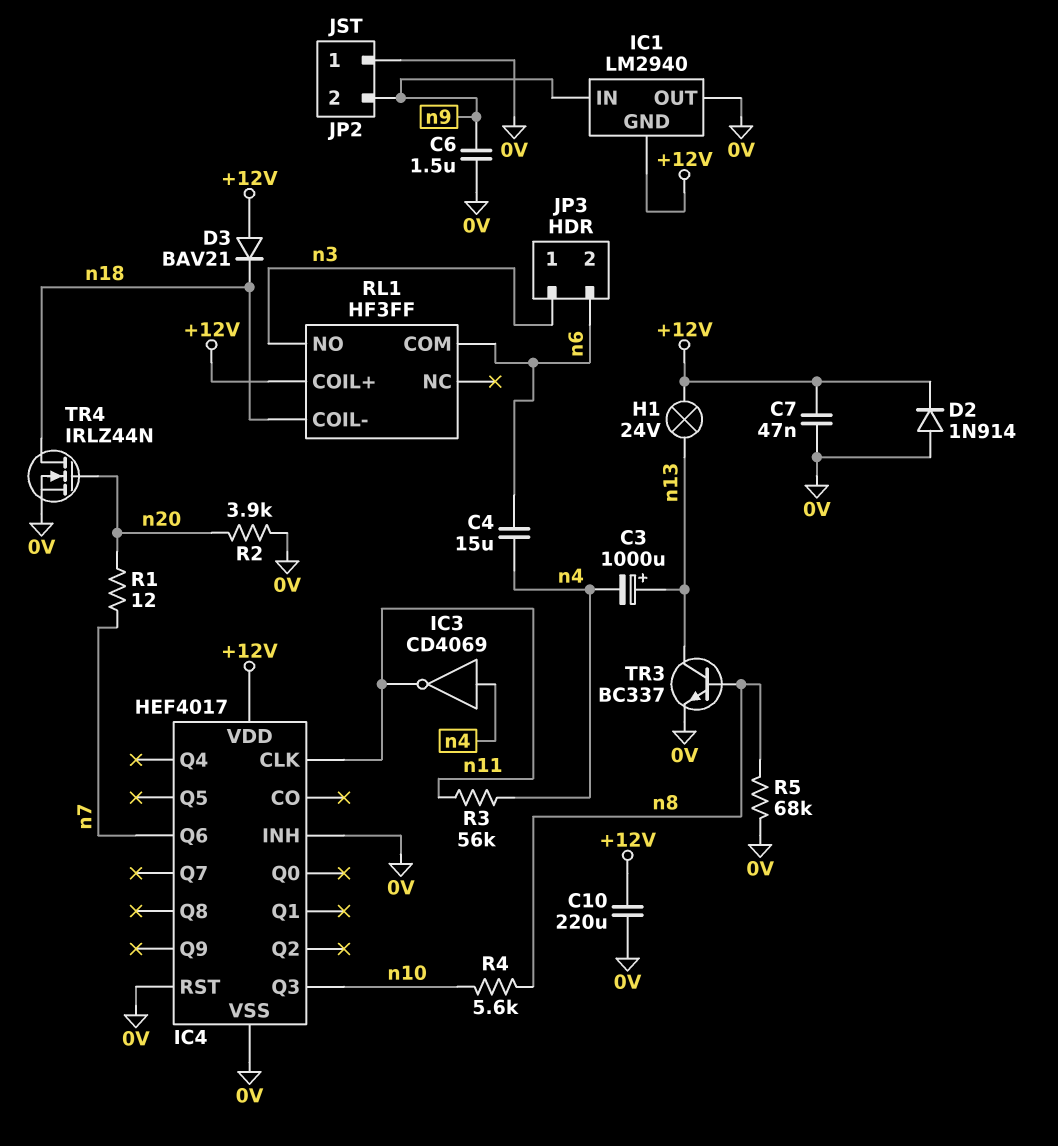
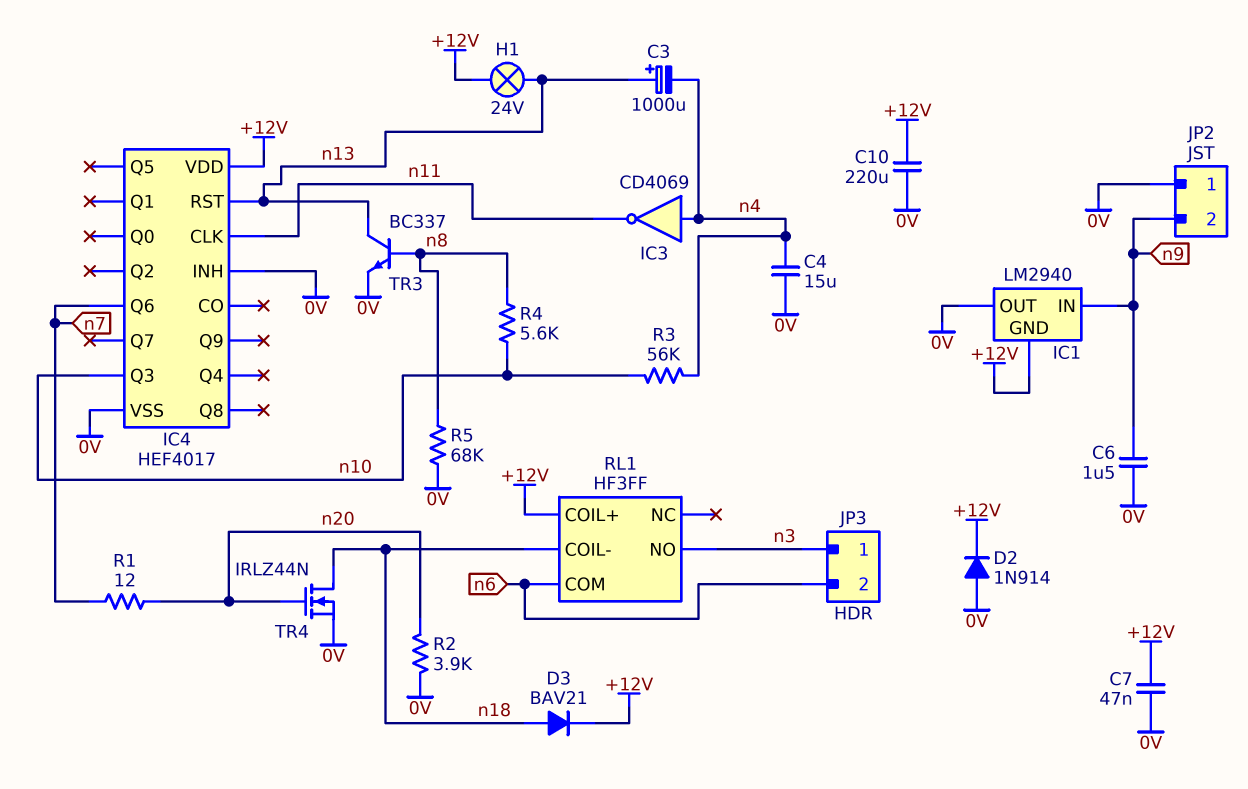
C4: 15uF (n4, n6) -> 15uF (0V, n4)
D3: diode BAV21 (A +12V, K n18) -> diode BAV21 (A n18, K +12V)
IC4 pin RST: 0V -> n13
R3: 56k (n4, n11) -> 56k (n4, n10)

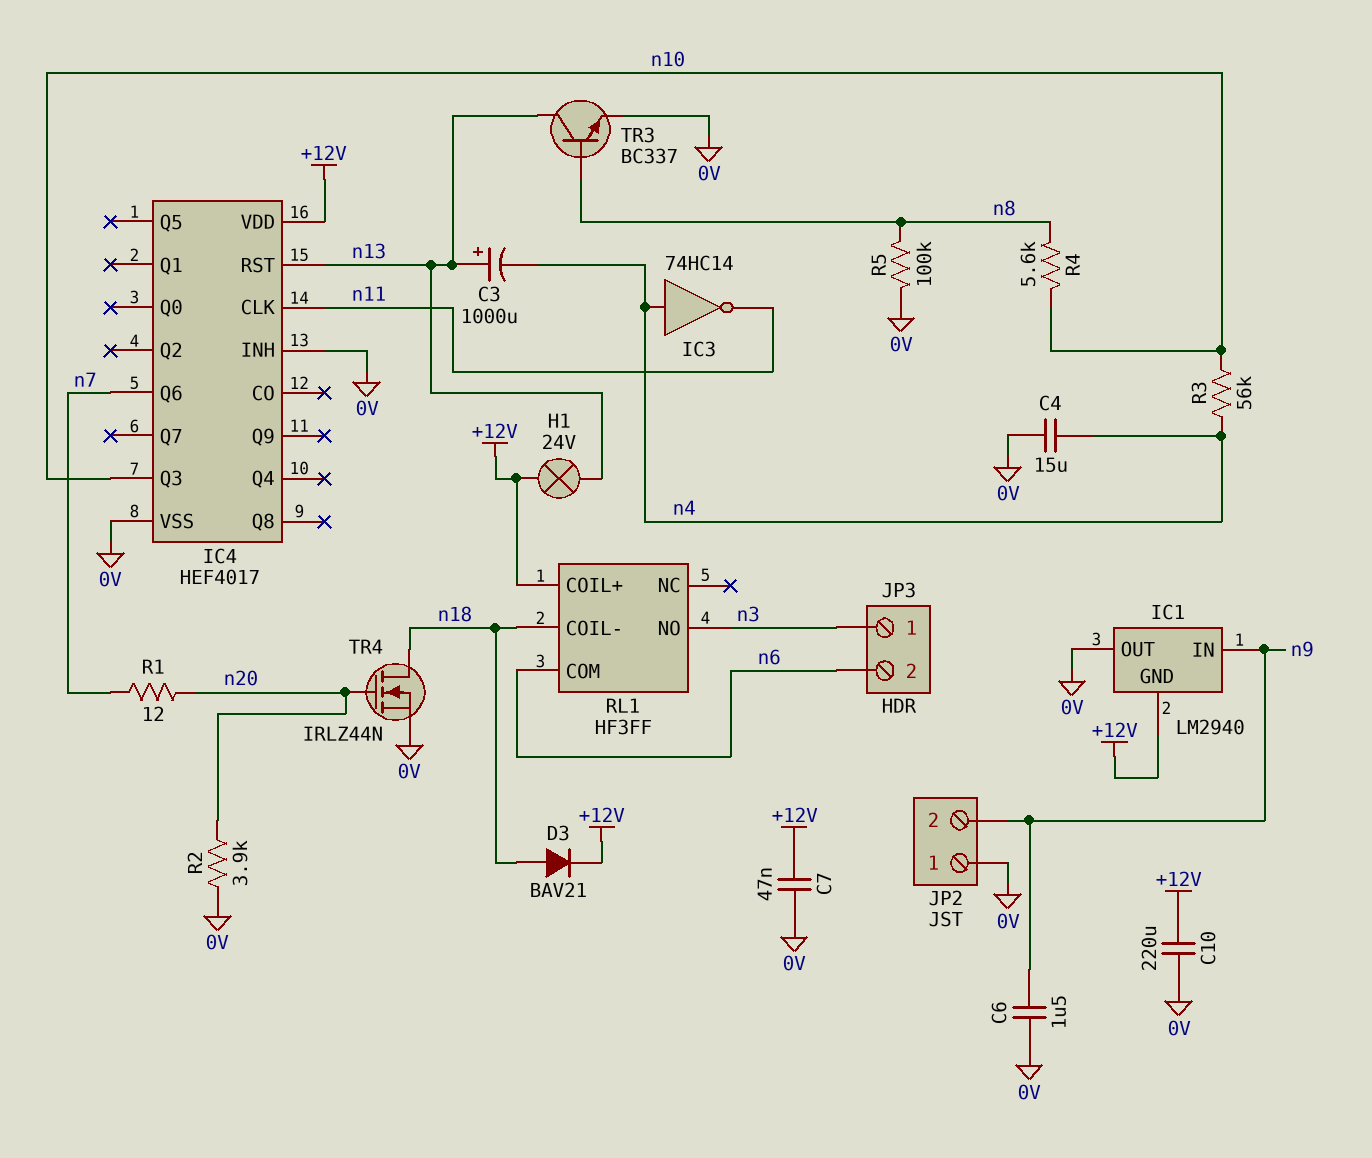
D2: diode 1N914 (A 0V, K +12V) -> none
IC3: NOT CD4069 (in n4, out n11) -> NOT 74HC14 (in n4, out n11)
R5: 68k (0V, n8) -> 100k (0V, n8)

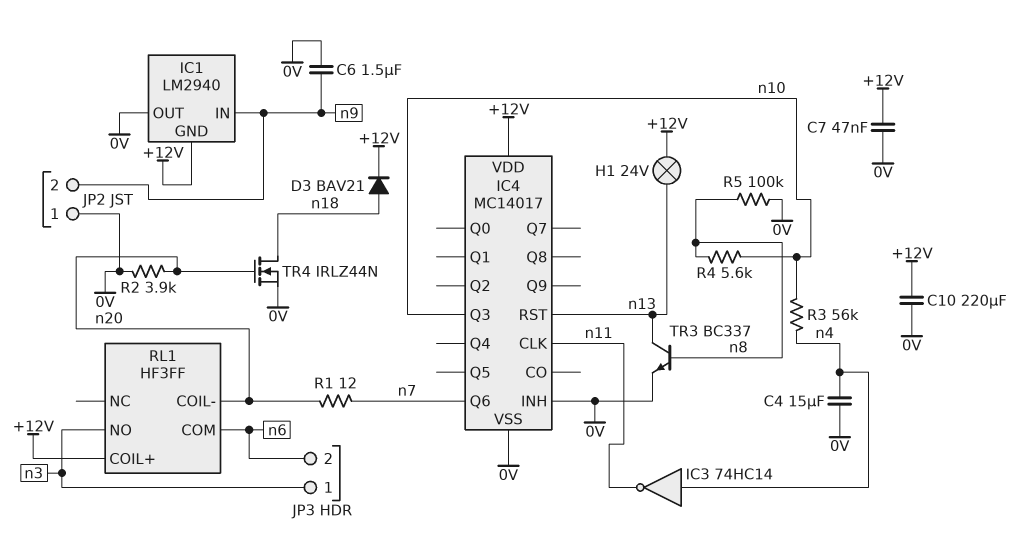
C3: 1000uF (plus n13, minus n4) -> none
IC4: HEF4017 -> MC14017
RL1 pin COIL-: n18 -> n20

